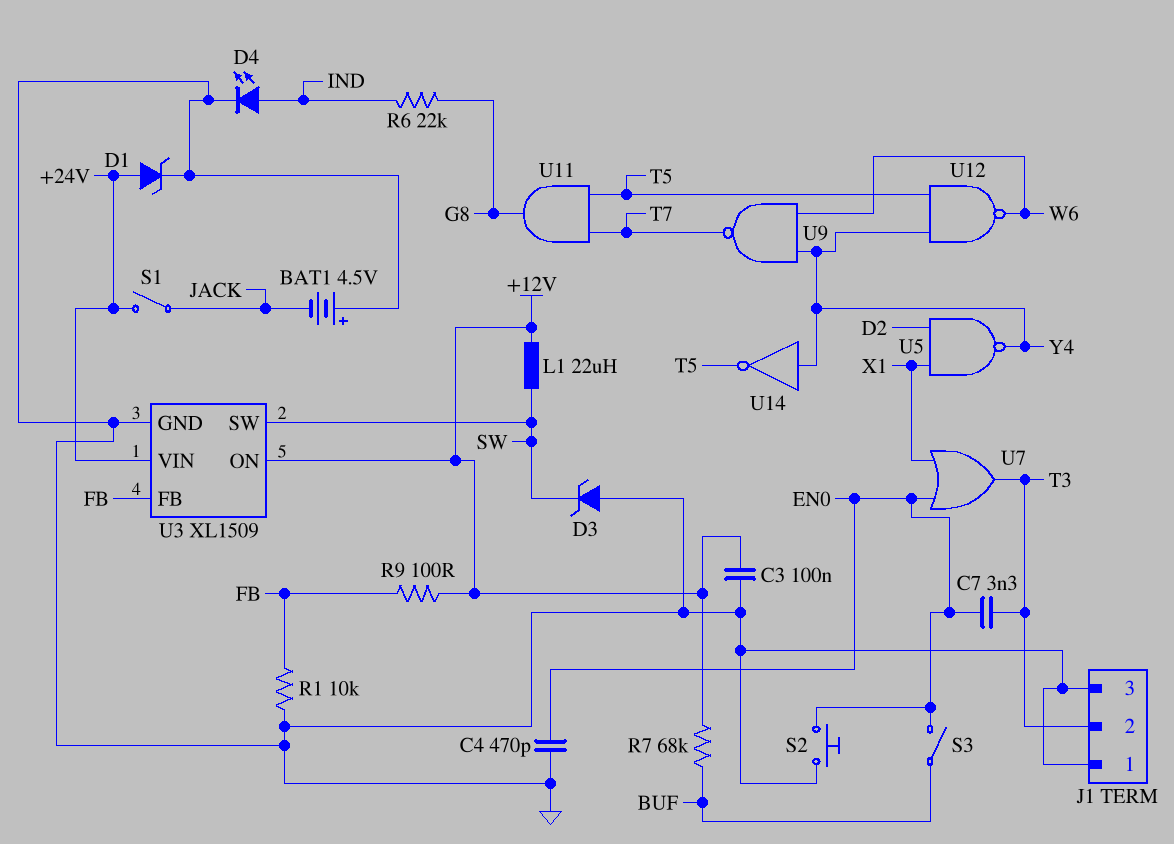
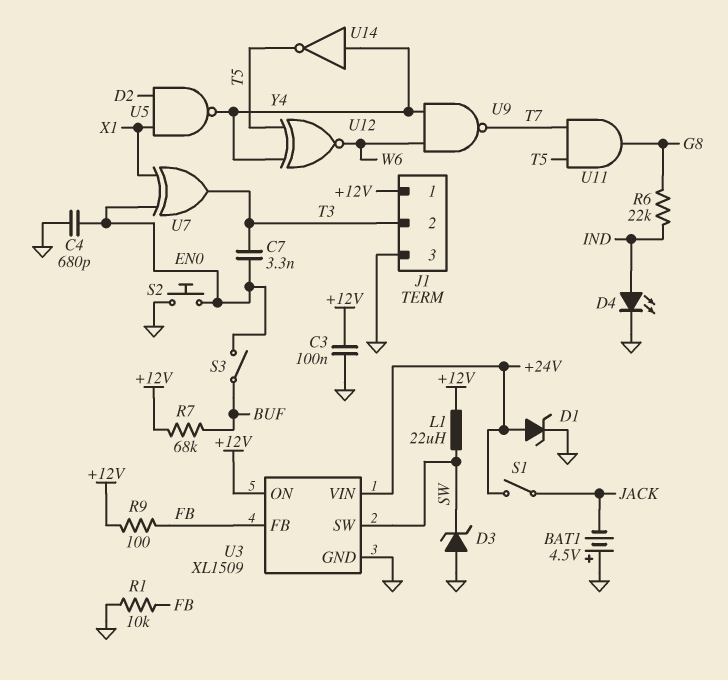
C4: 470pF (EN0, GND) -> 680pF (EN0, GND)
J1 pin 1: GND -> +12V
U7: OR (in EN0, in X1, out T3) -> XOR (in EN0, in X1, out T3)
U12: NAND (in T5, in Y4, out W6) -> XNOR (in T5, in Y4, out W6)

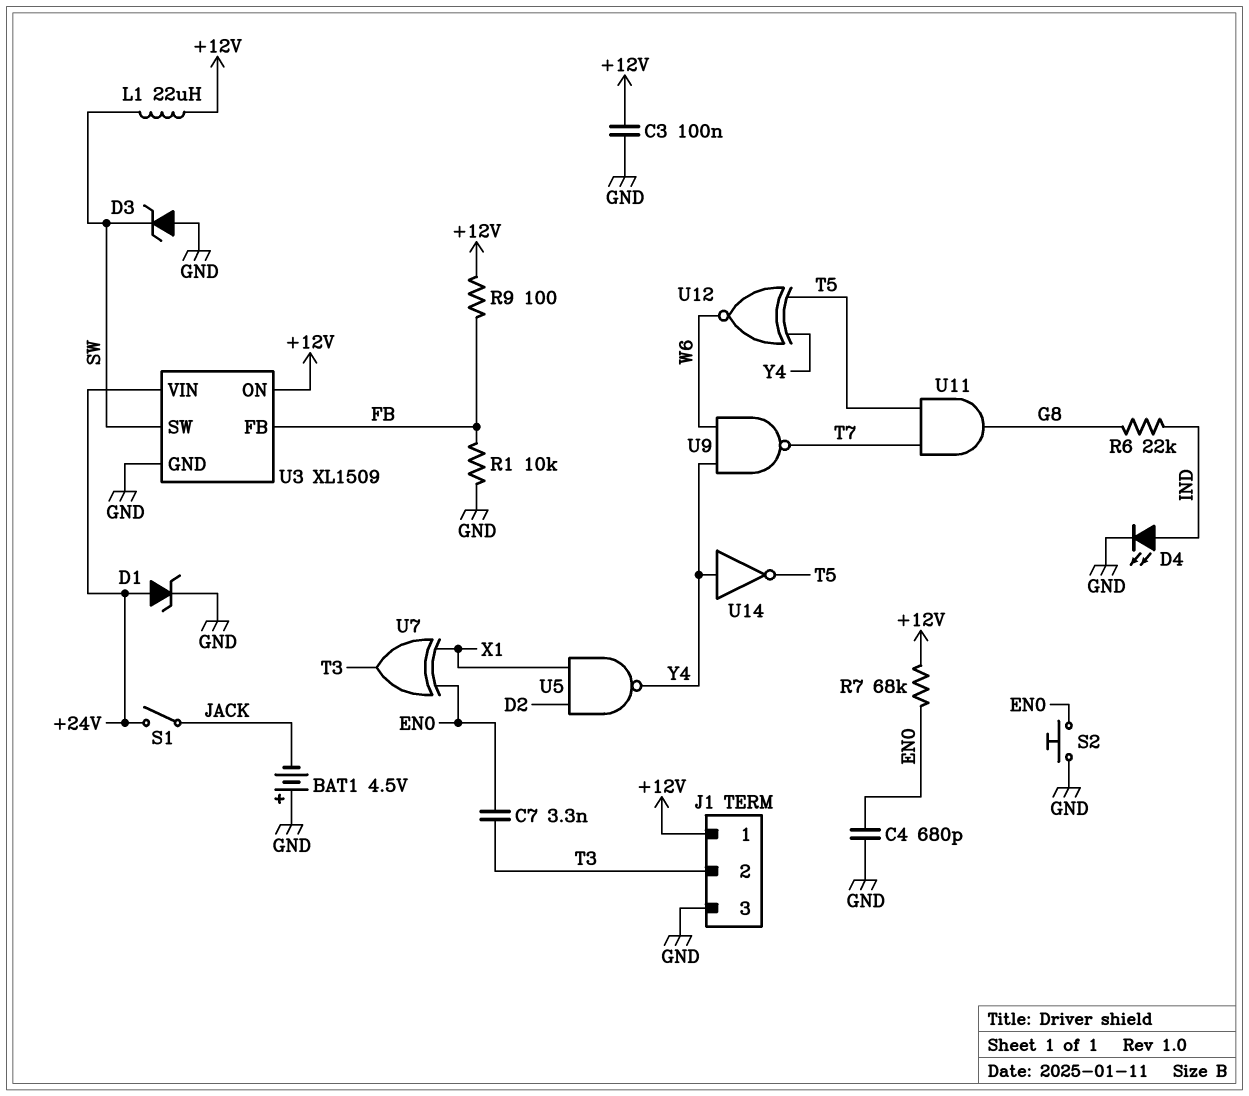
R7: 68k (+12V, BUF) -> 68k (+12V, EN0)
S3: switch (BUF, EN0) -> none

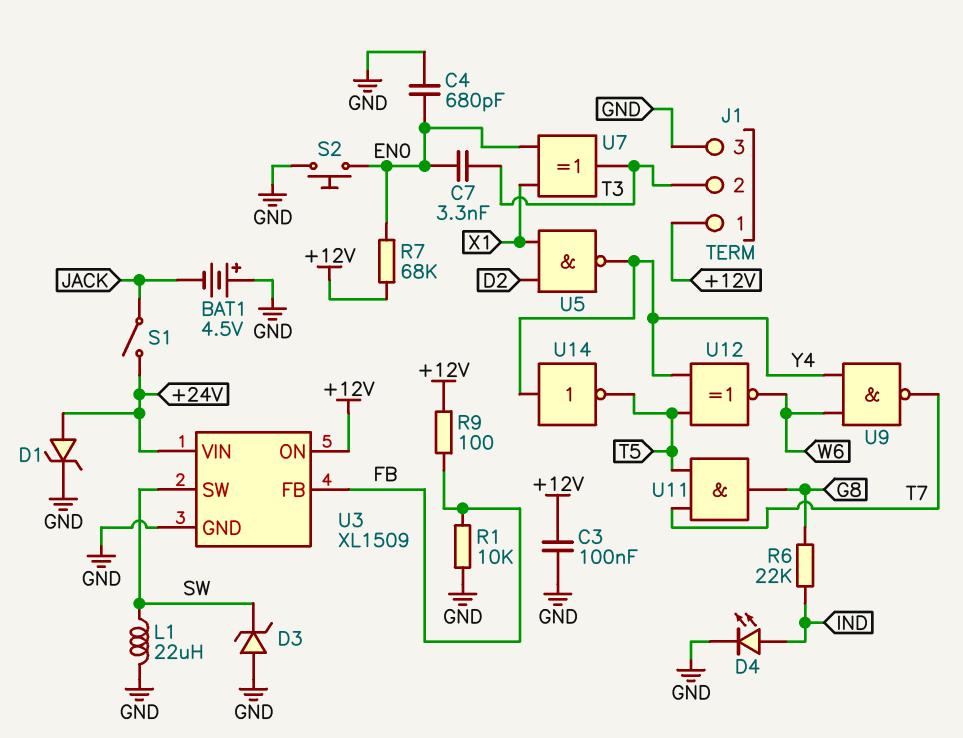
L1: 22uH (+12V, SW) -> 22uH (GND, SW)

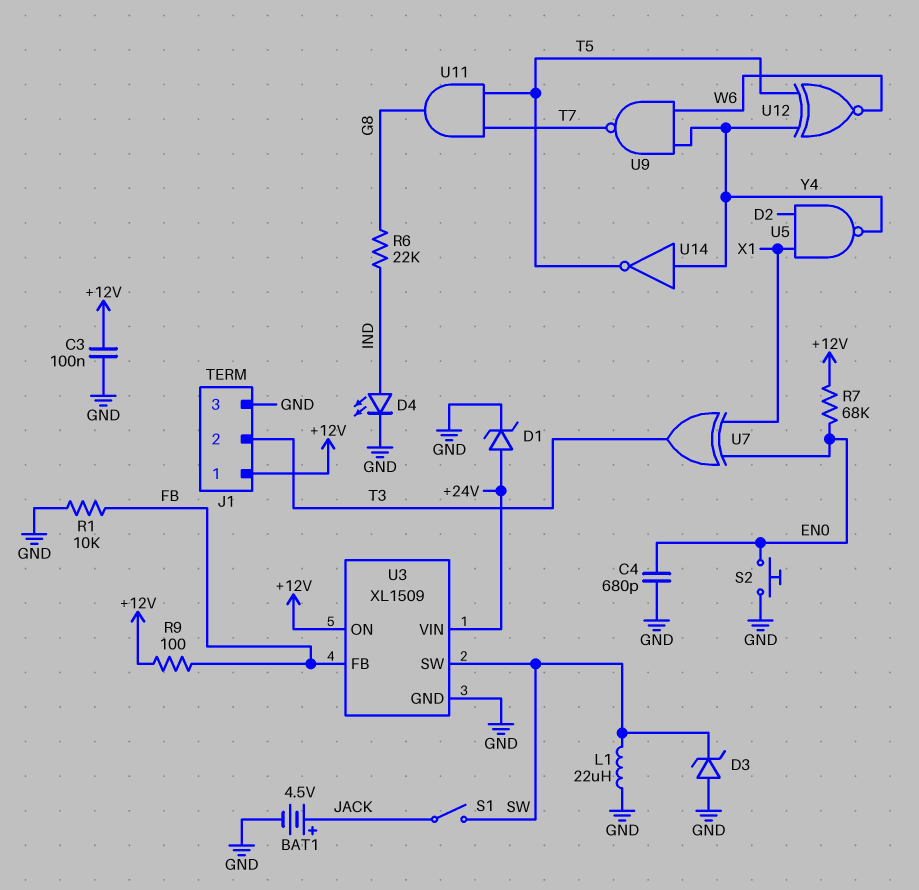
BAT1: 4.5V (plus GND, minus JACK) -> 4.5V (plus JACK, minus GND)
C7: 3.3nF (EN0, T3) -> none
S1: switch (+24V, JACK) -> switch (JACK, SW)

